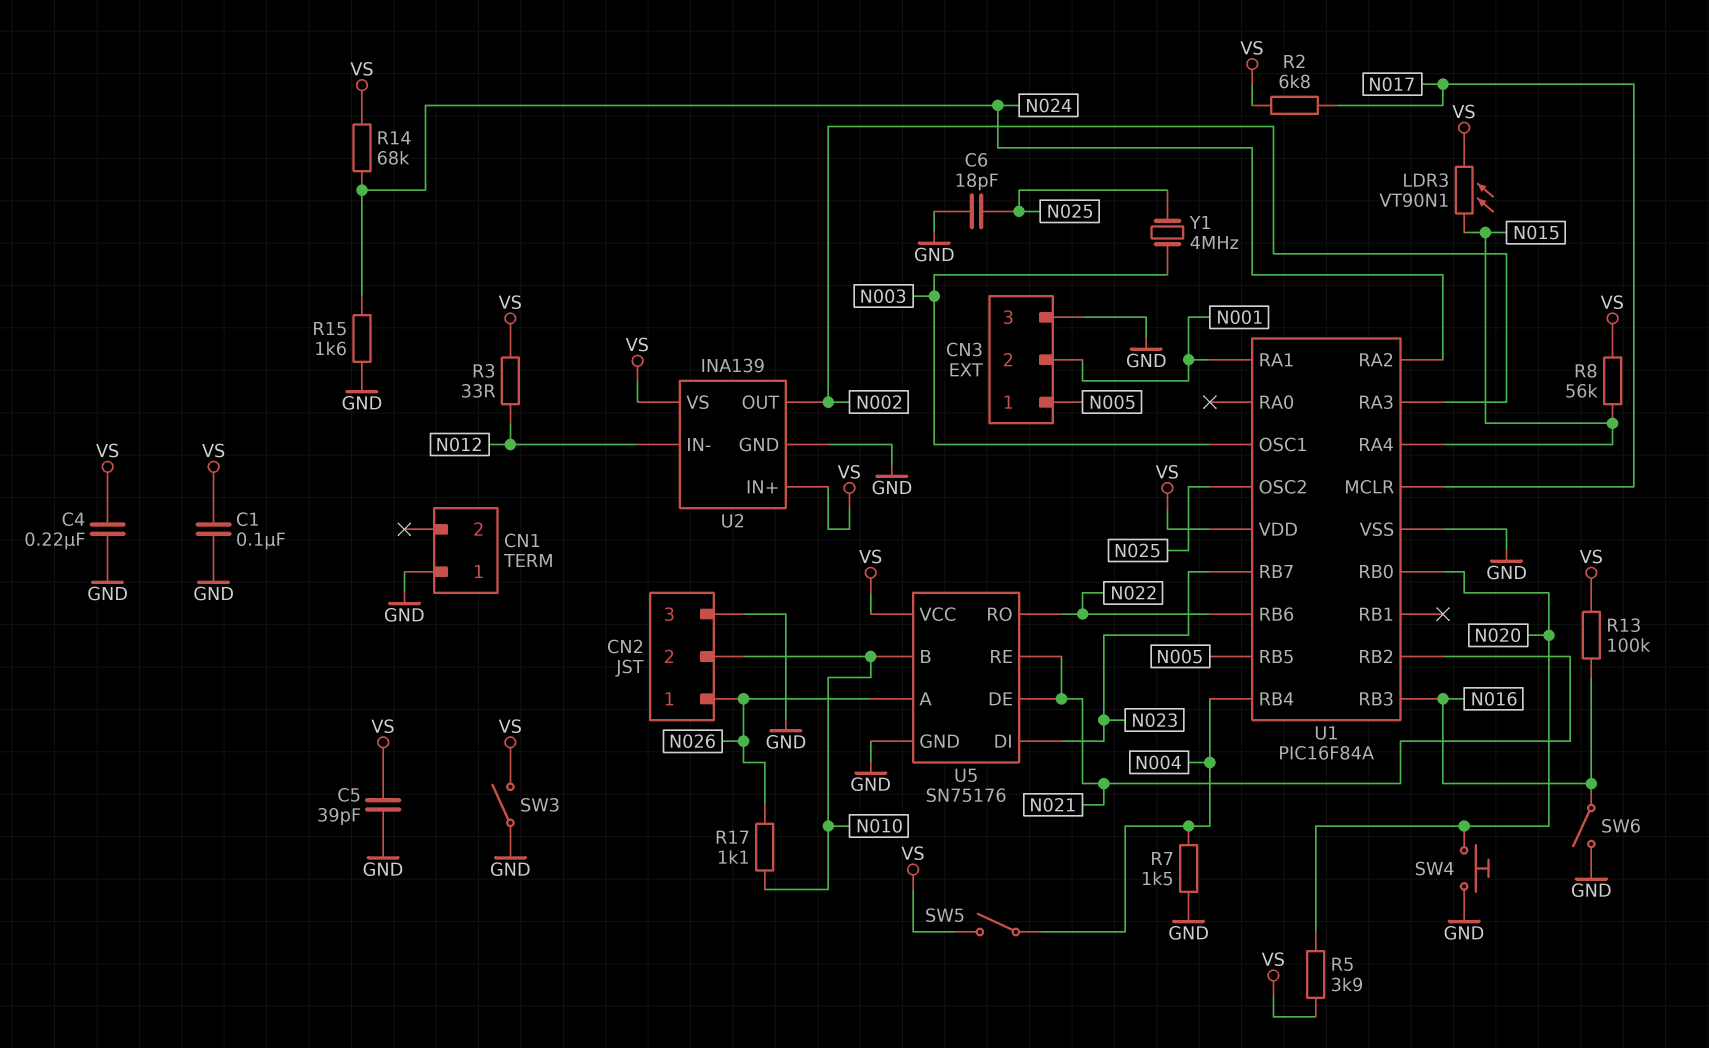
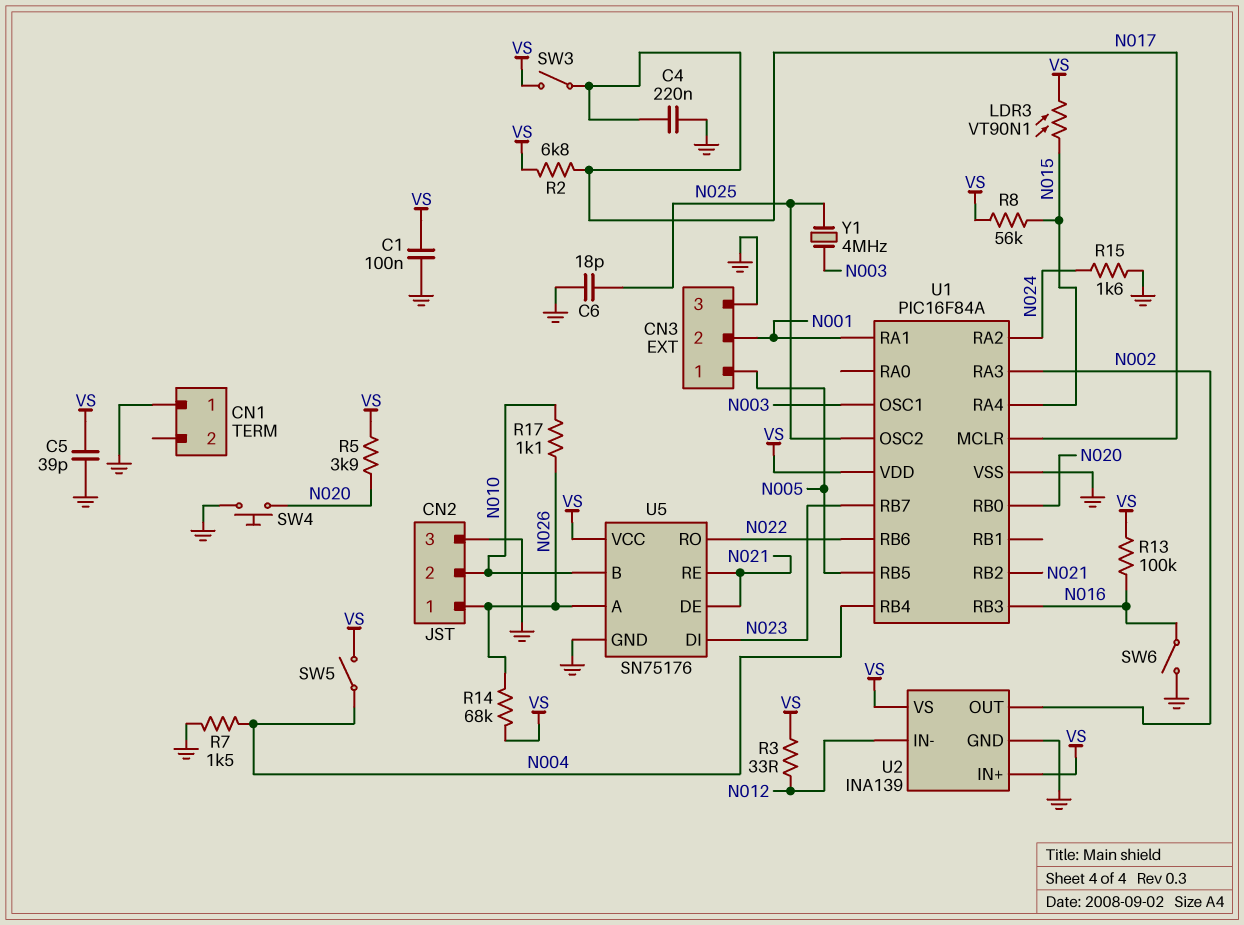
C4: 220nF (GND, VS) -> 220nF (GND, N017)
R14: 68k (N024, VS) -> 68k (N026, VS)
SW3: switch (GND, VS) -> switch (N017, VS)

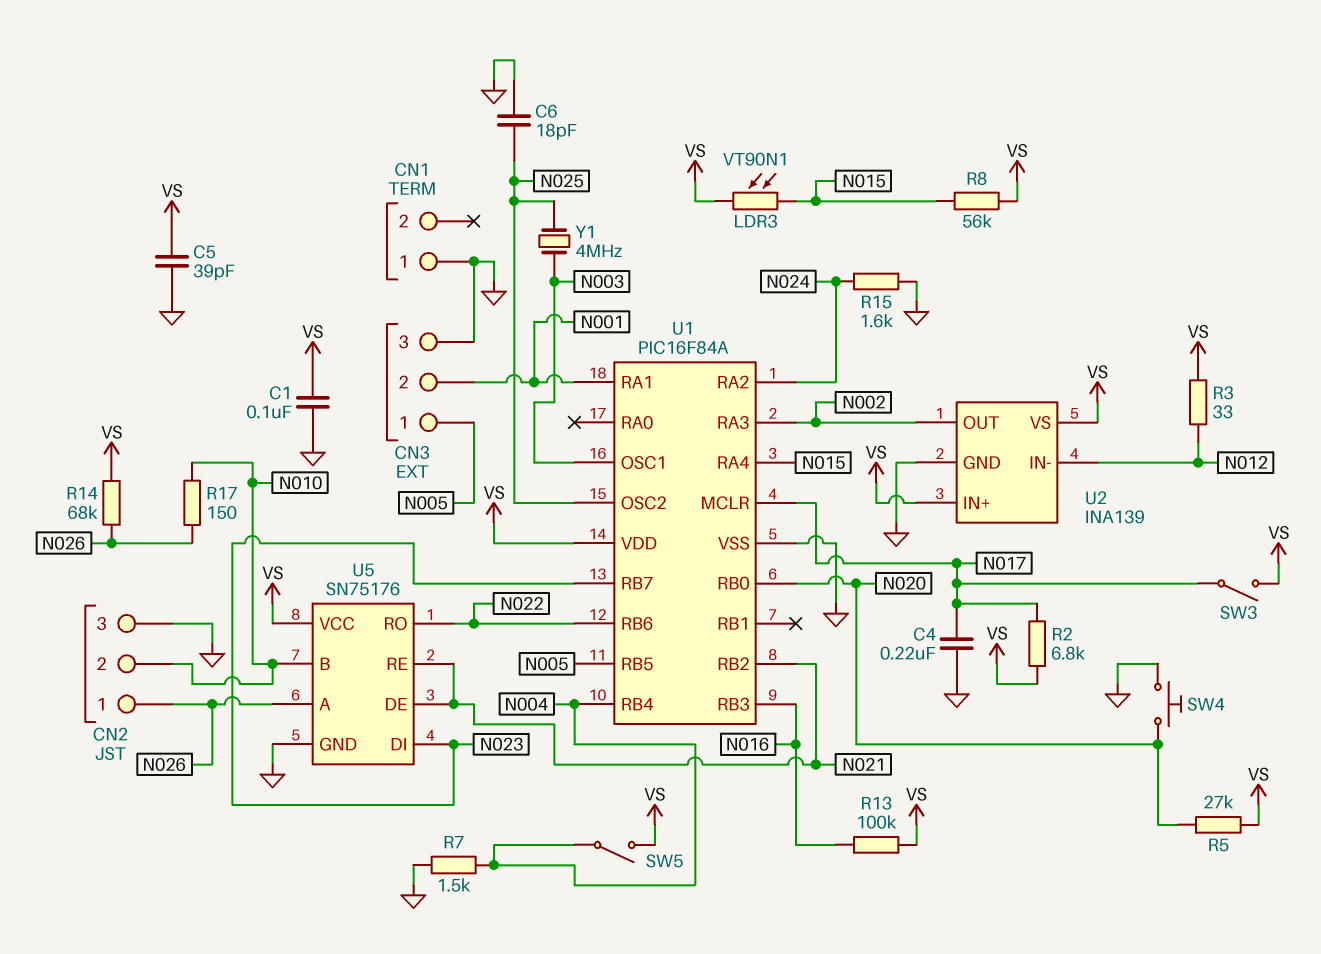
R5: 3.9k (N020, VS) -> 27k (N020, VS)
R17: 1.1k (N010, N026) -> 150 (N010, N026)
SW6: switch (GND, N016) -> none

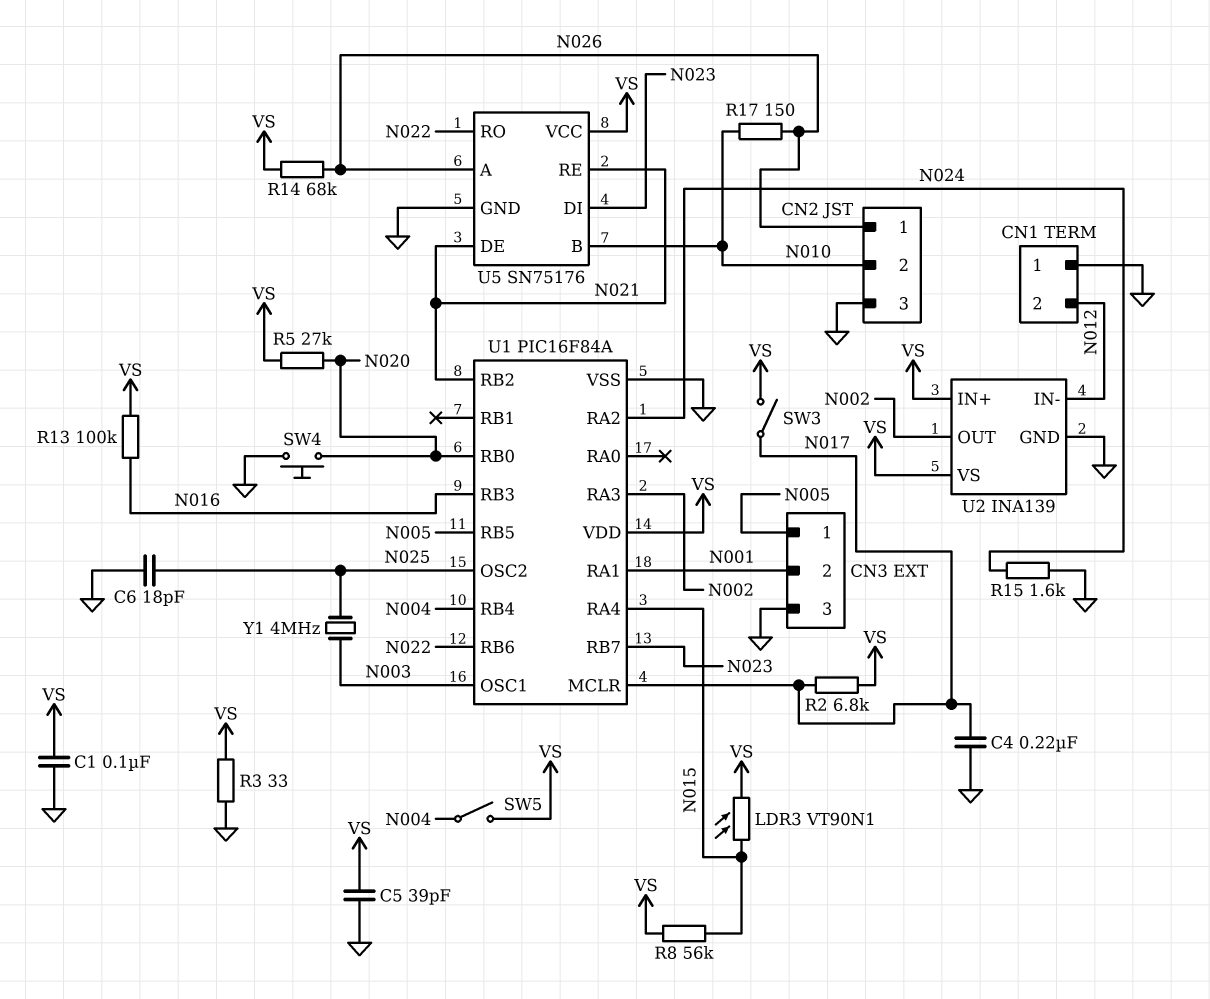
CN1 pin 2: none -> N012
R3: 33 (N012, VS) -> 33 (GND, VS)
R7: 1.5k (GND, N004) -> none

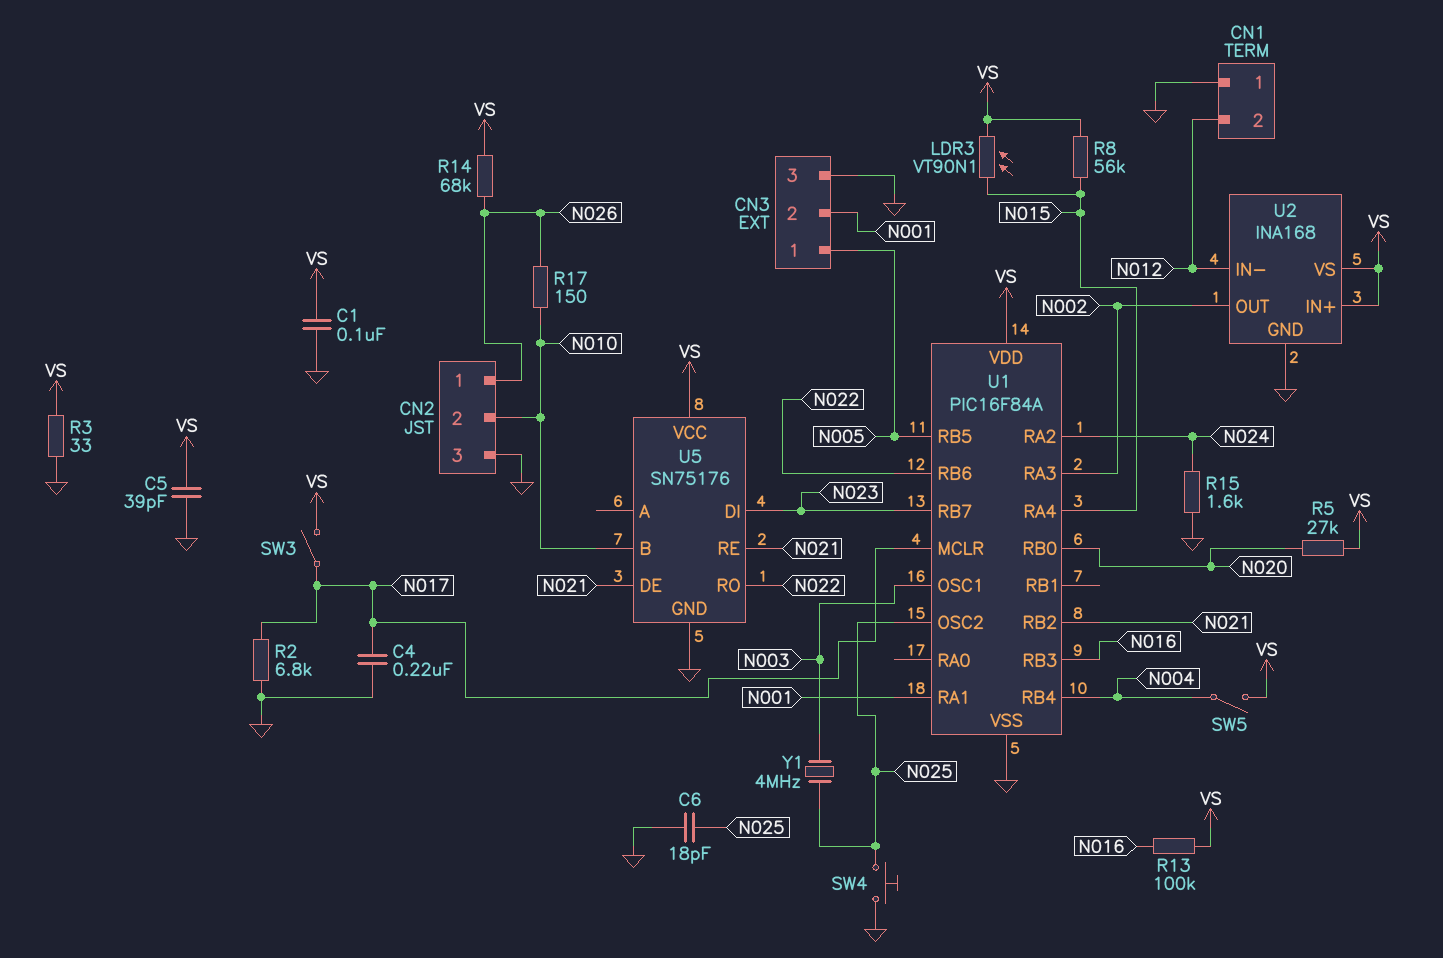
R2: 6.8k (N017, VS) -> 6.8k (GND, N017)
SW4: button (GND, N020) -> button (GND, N025)
U2: INA139 -> INA168
U5 pin A: N026 -> none

